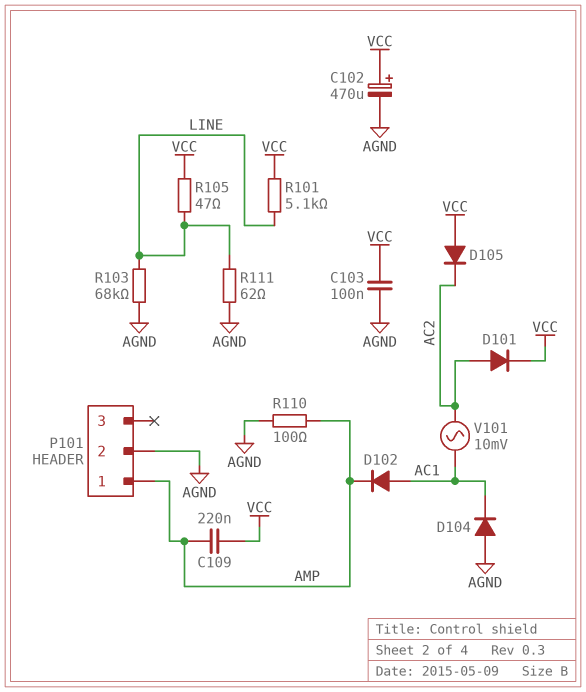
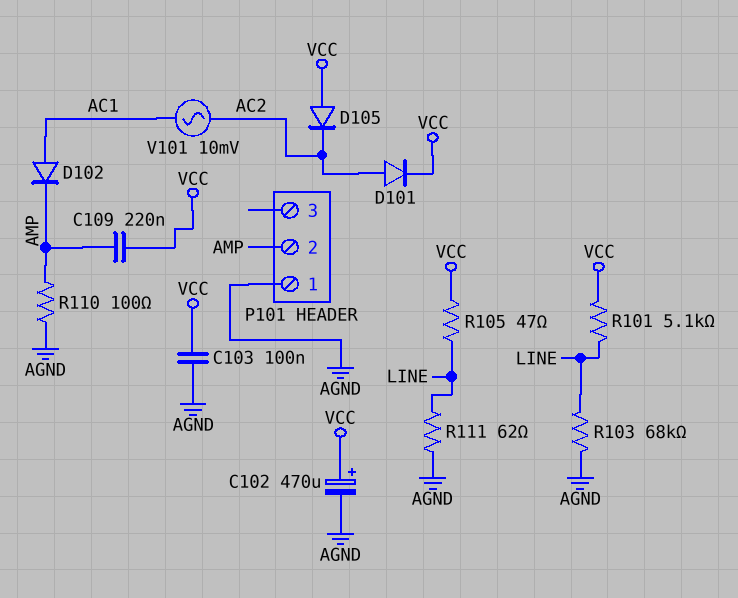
D104: diode (A AGND, K AC1) -> none
P101 pin 1: AMP -> AGND
P101 pin 2: AGND -> AMP

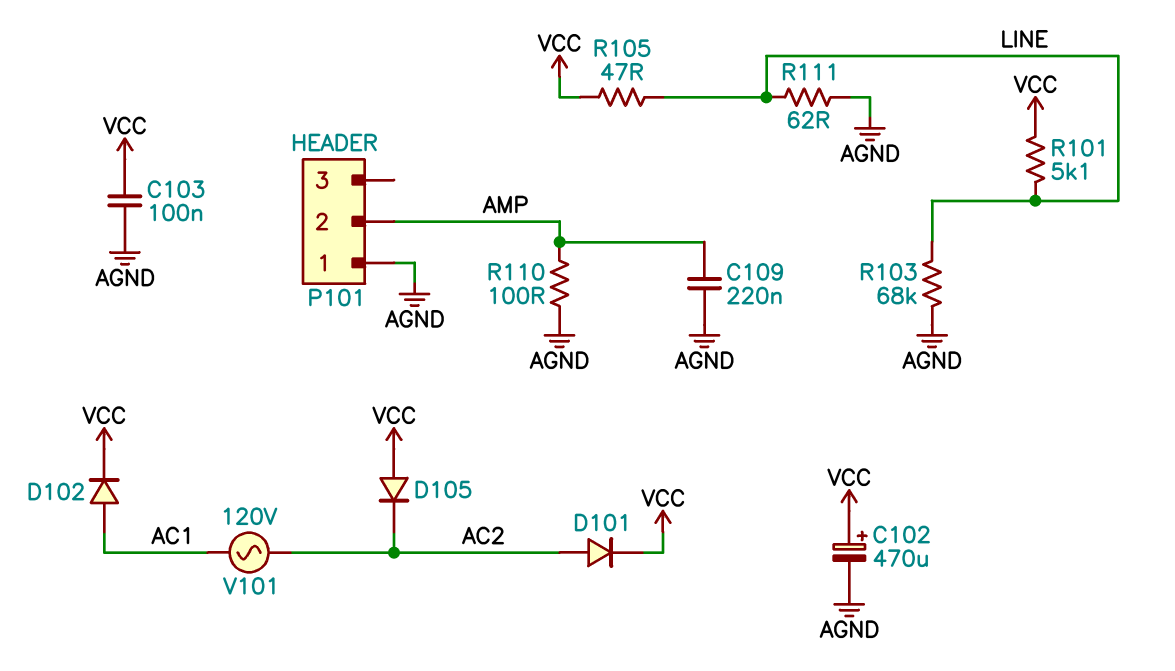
C109: 220nF (AMP, VCC) -> 220nF (AGND, AMP)
D102: diode (A AC1, K AMP) -> diode (A AC1, K VCC)
V101: AC 10mV (AC1, AC2) -> AC 120V (AC1, AC2)

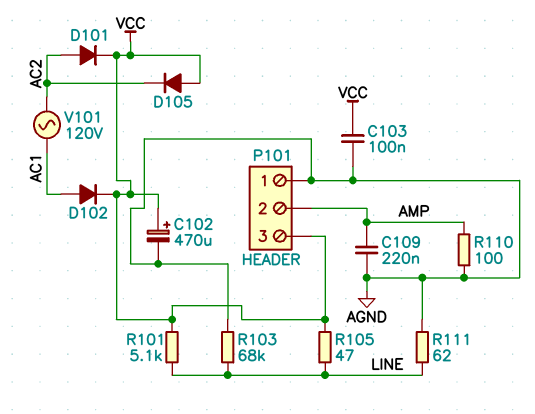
P101 pin 3: none -> VCC

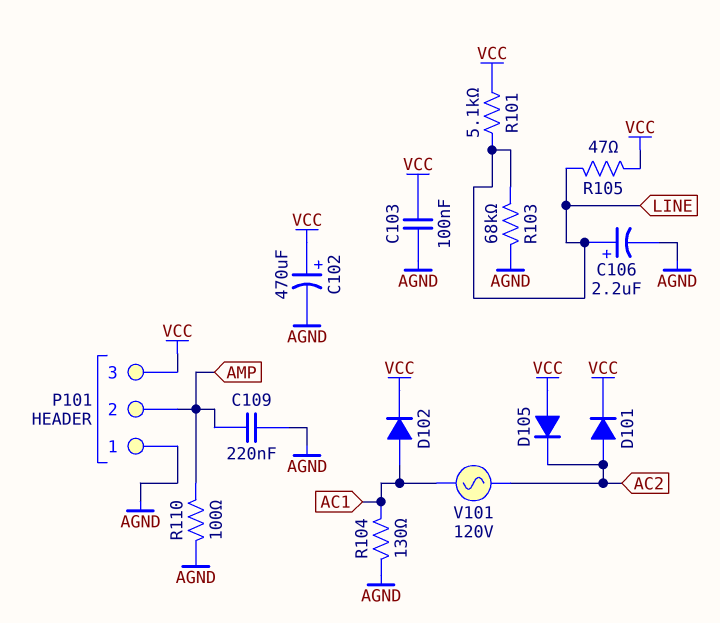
C106: none -> 2.2uF (plus LINE, minus AGND)
R104: none -> 130 (AC1, AGND)
R111: 62 (AGND, LINE) -> none

